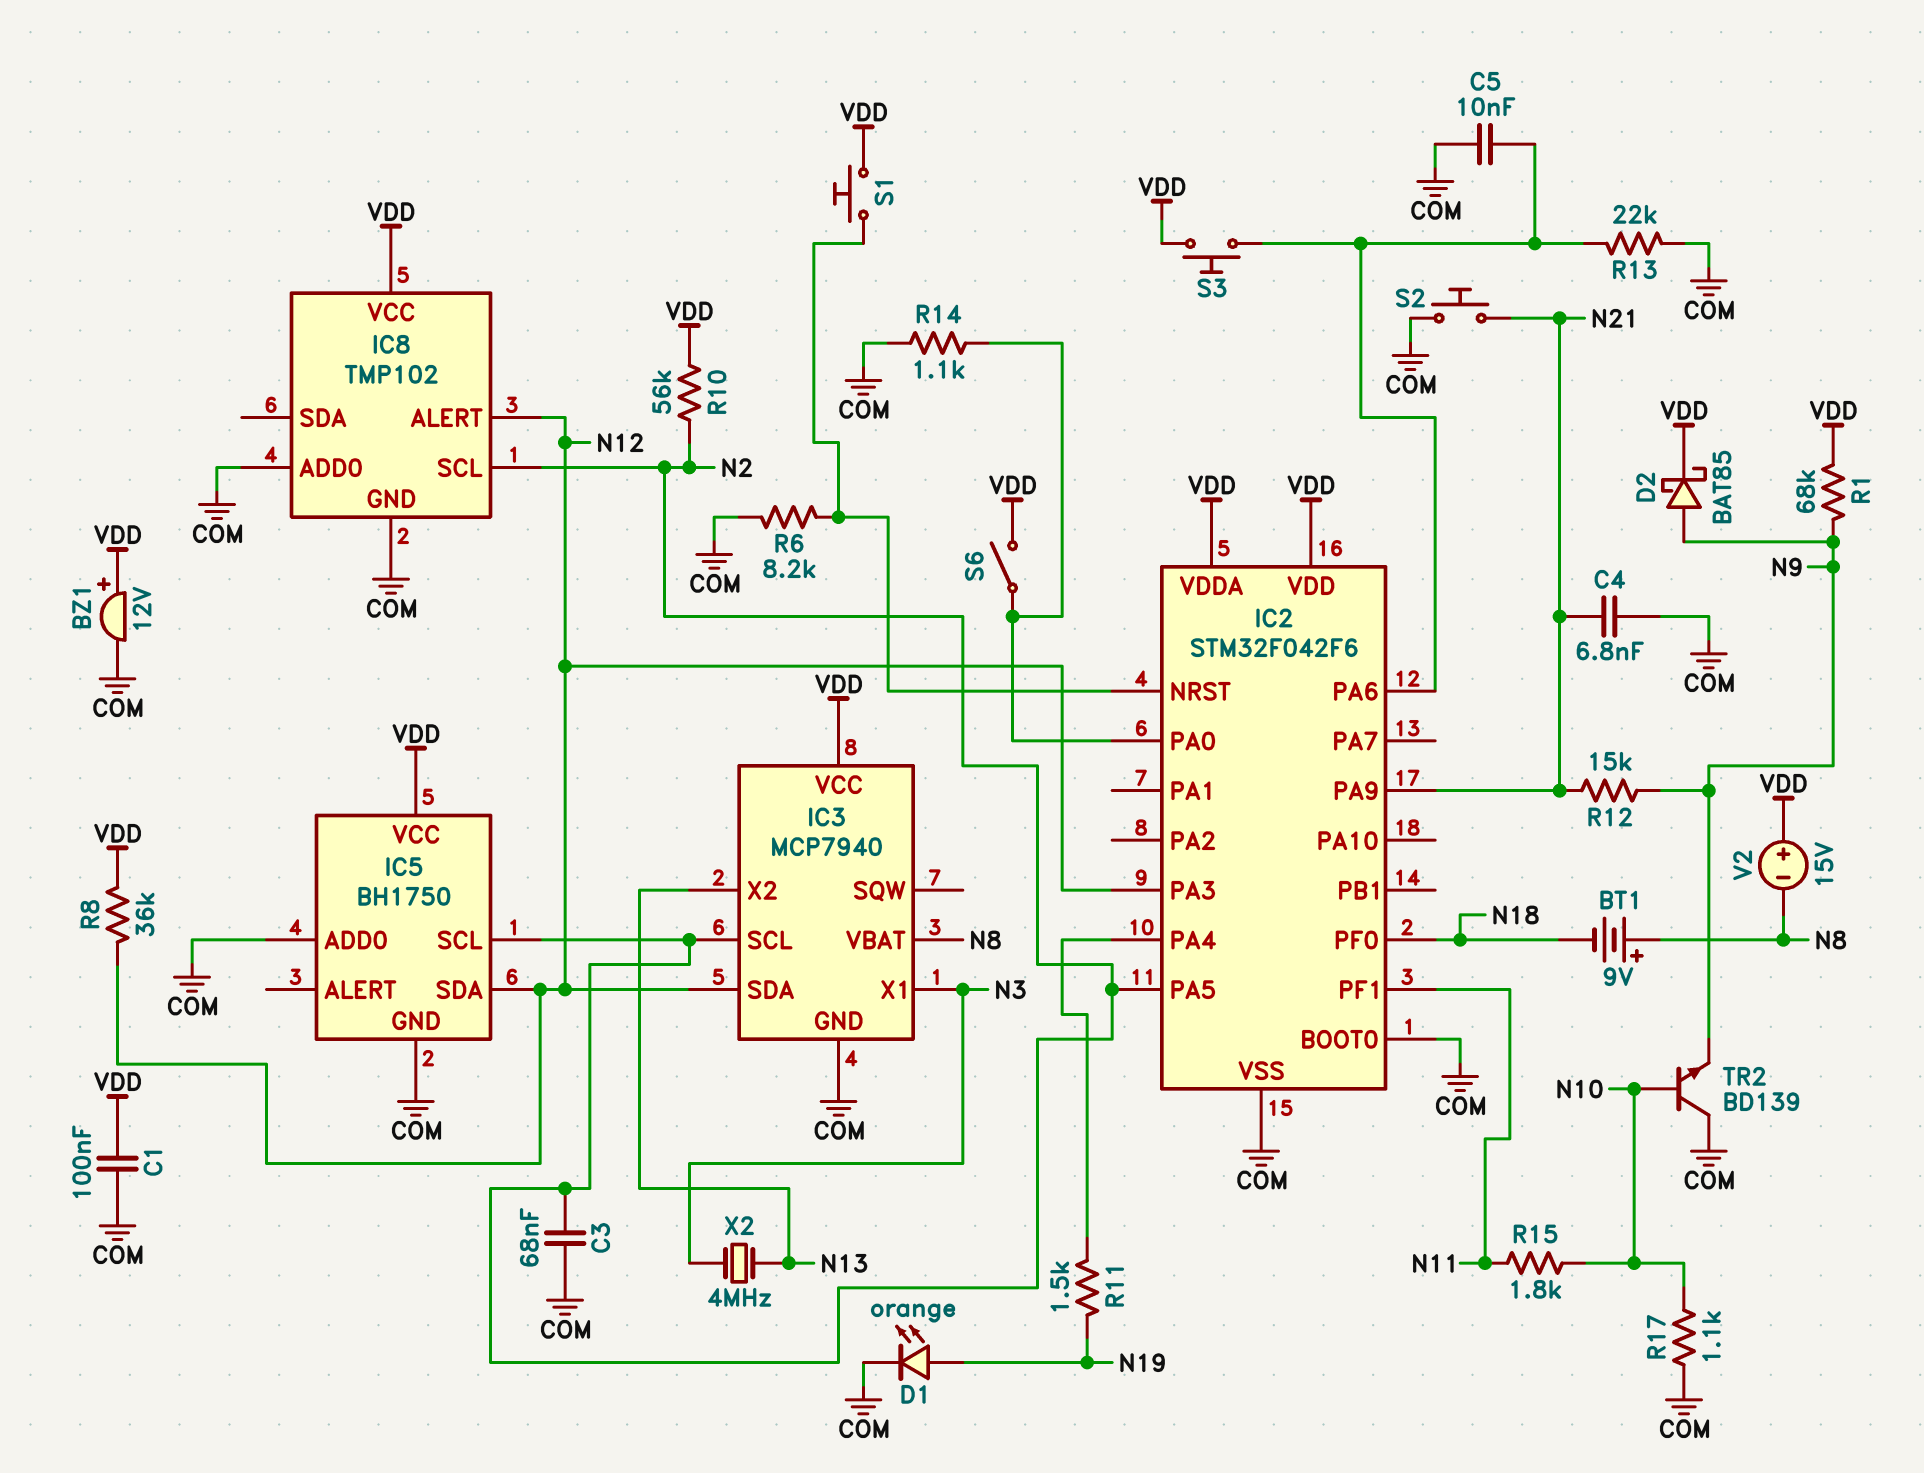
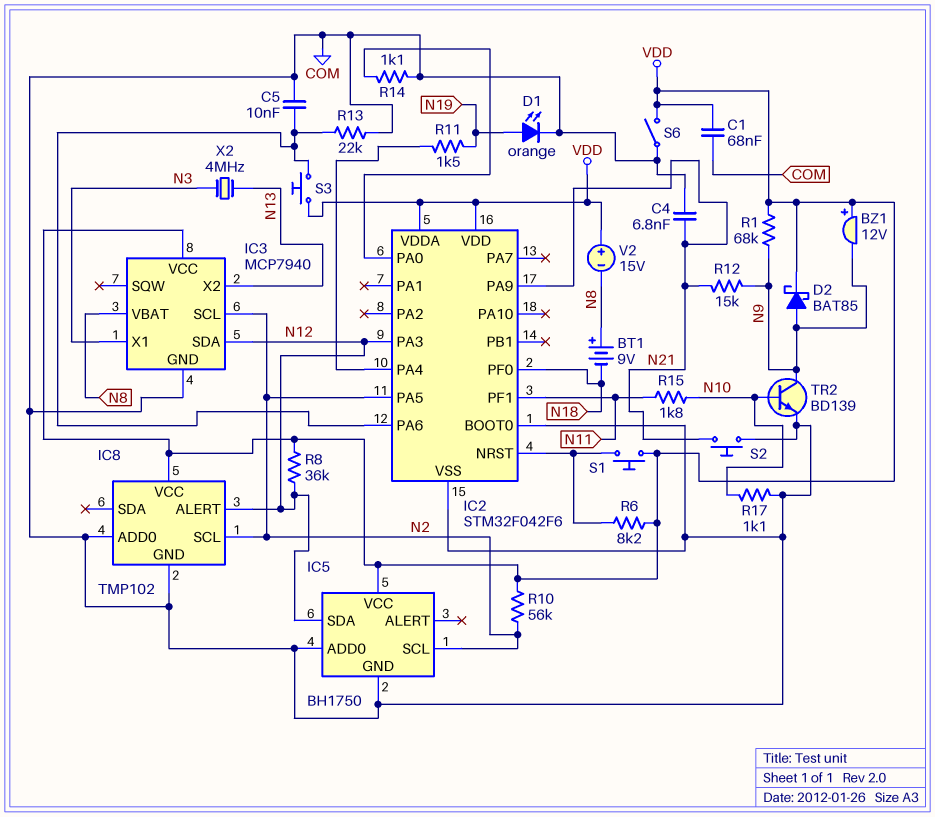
BZ1: buzzer 12V (plus VDD, minus COM) -> buzzer 12V (plus VDD, minus N9)
C1: 100nF (COM, VDD) -> 68nF (COM, VDD)
C3: 68nF (COM, N2) -> none
R6: 8.2k (COM, IC2/NRST) -> 8.2k (IC2/NRST, VDD)
S6: switch (IC2/PA0, VDD) -> switch (COM, VDD)
TR2: NPN BD139 (B N10, C COM, E N9) -> NPN BD139 (B N10, C N9, E COM)

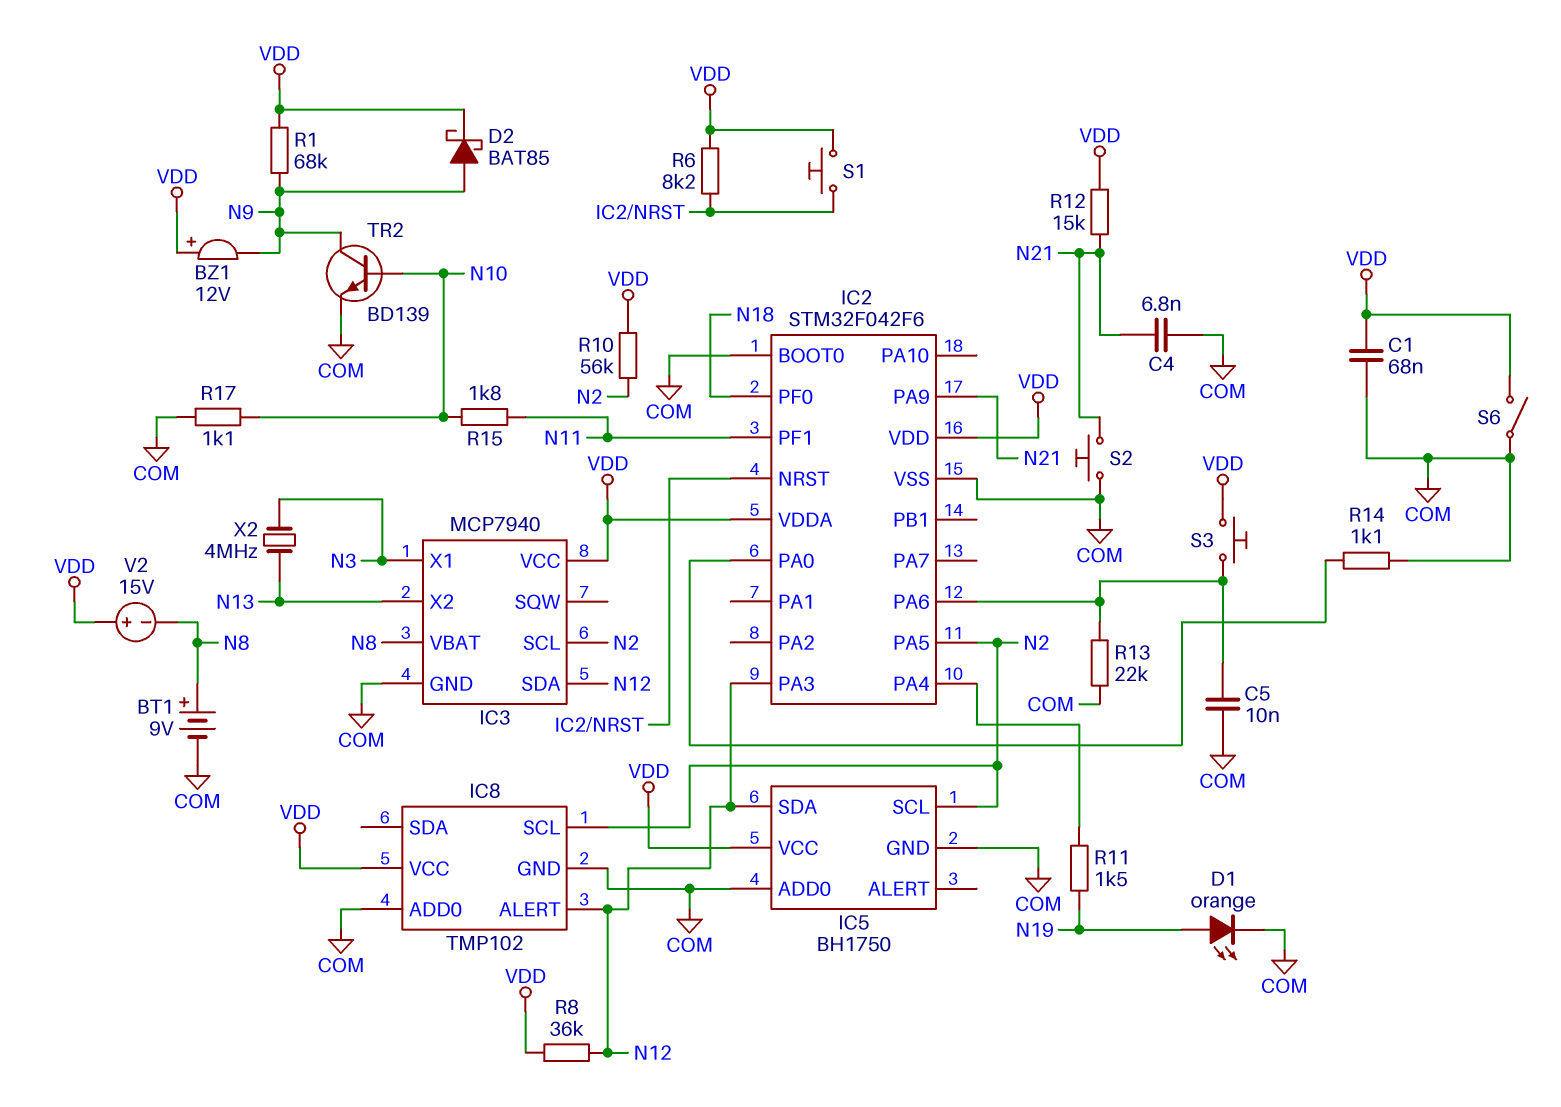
BT1: 9V (plus N8, minus N18) -> 9V (plus N8, minus COM)
R12: 15k (N9, N21) -> 15k (N21, VDD)

